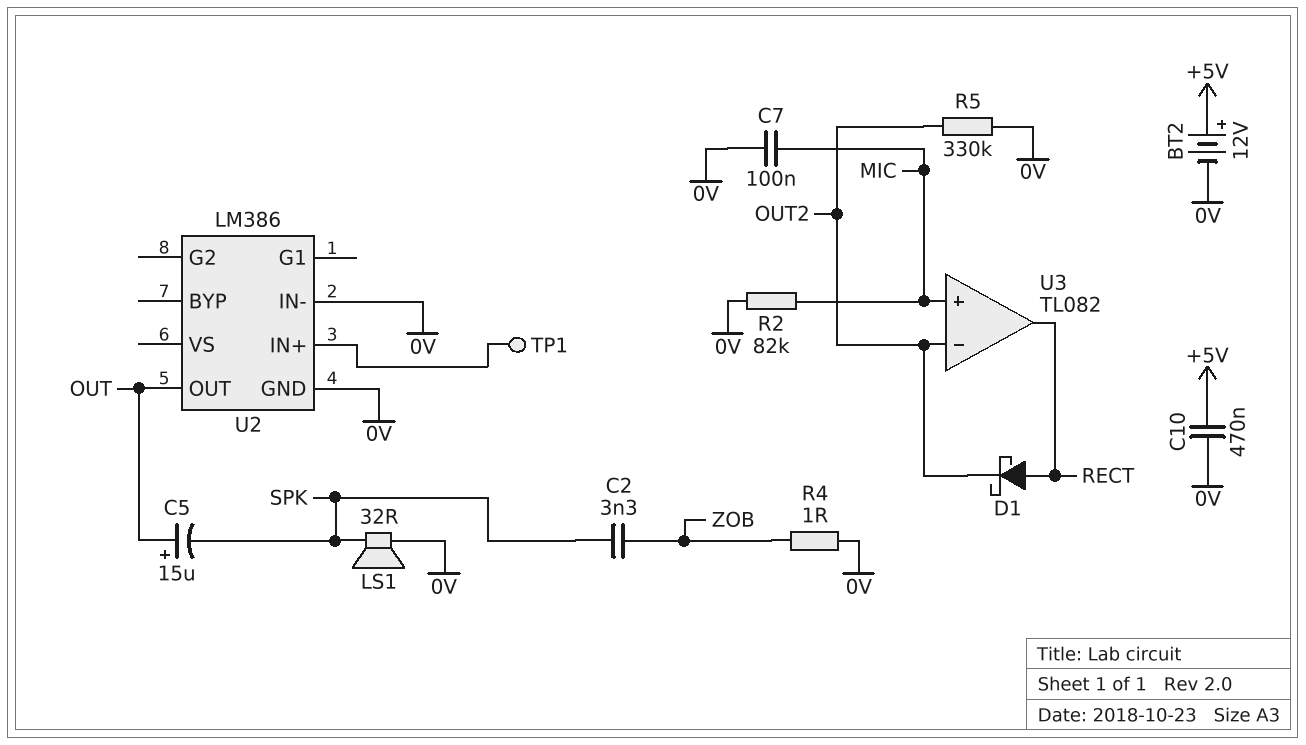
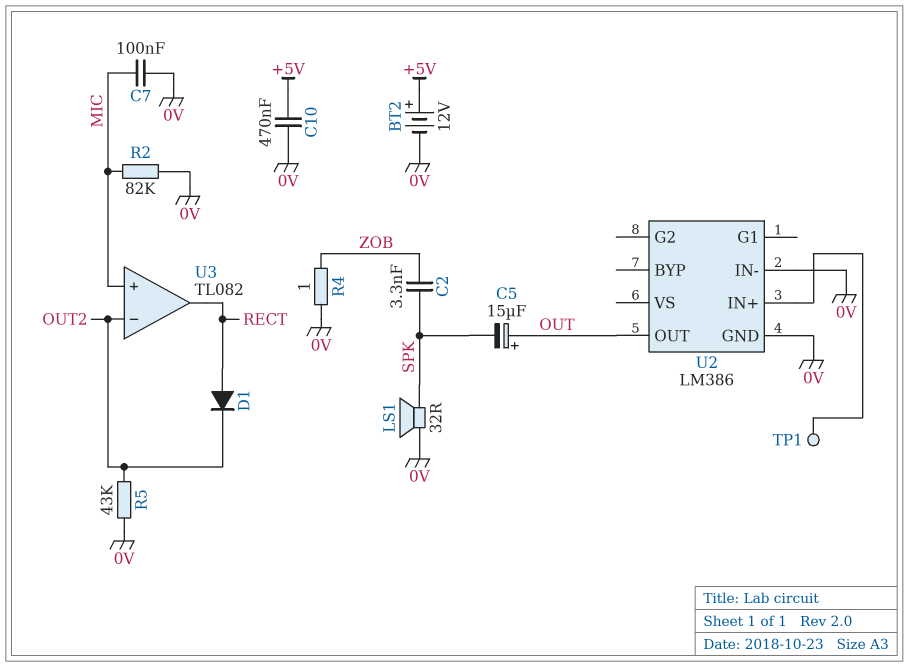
D1: schottky (A RECT, K OUT2) -> diode (A RECT, K OUT2)
R5: 330k (0V, OUT2) -> 43k (0V, OUT2)

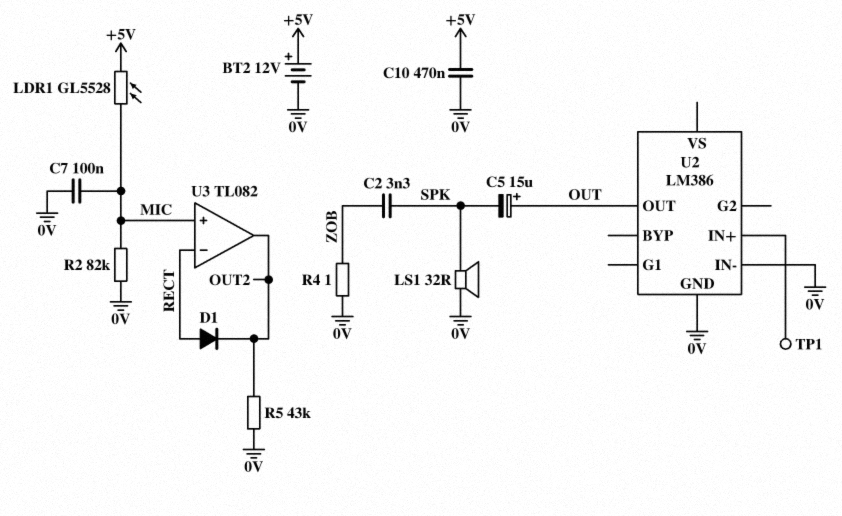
LDR1: none -> GL5528 (+5V, MIC)
U3 pin in-: OUT2 -> RECT
U3 pin out: RECT -> OUT2

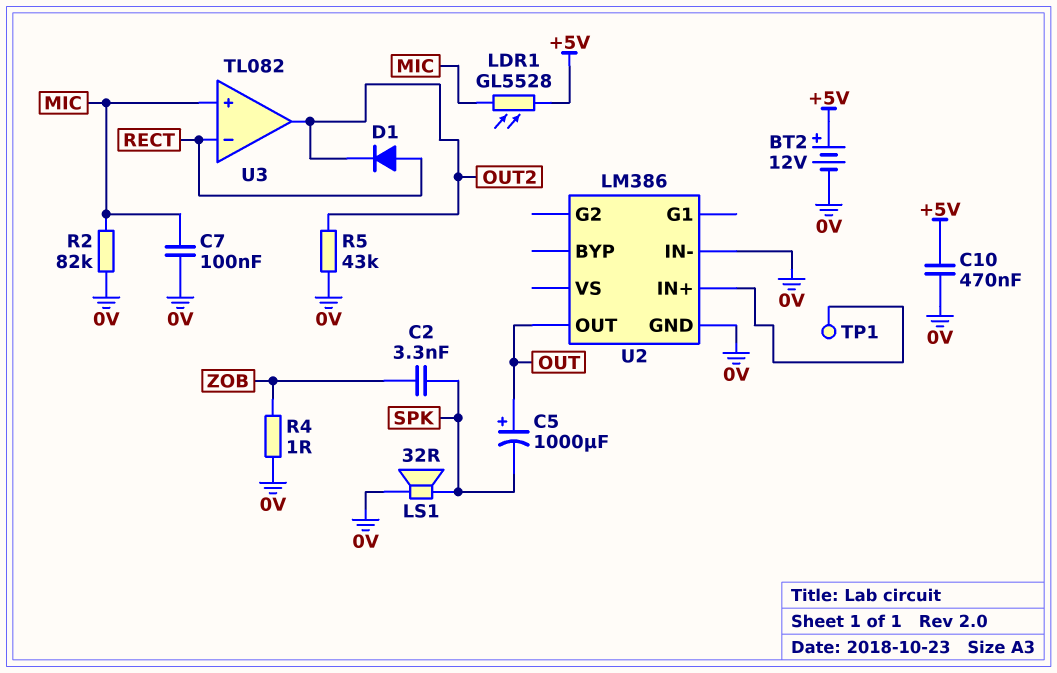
C5: 15uF (plus OUT, minus SPK) -> 1000uF (plus OUT, minus SPK)

